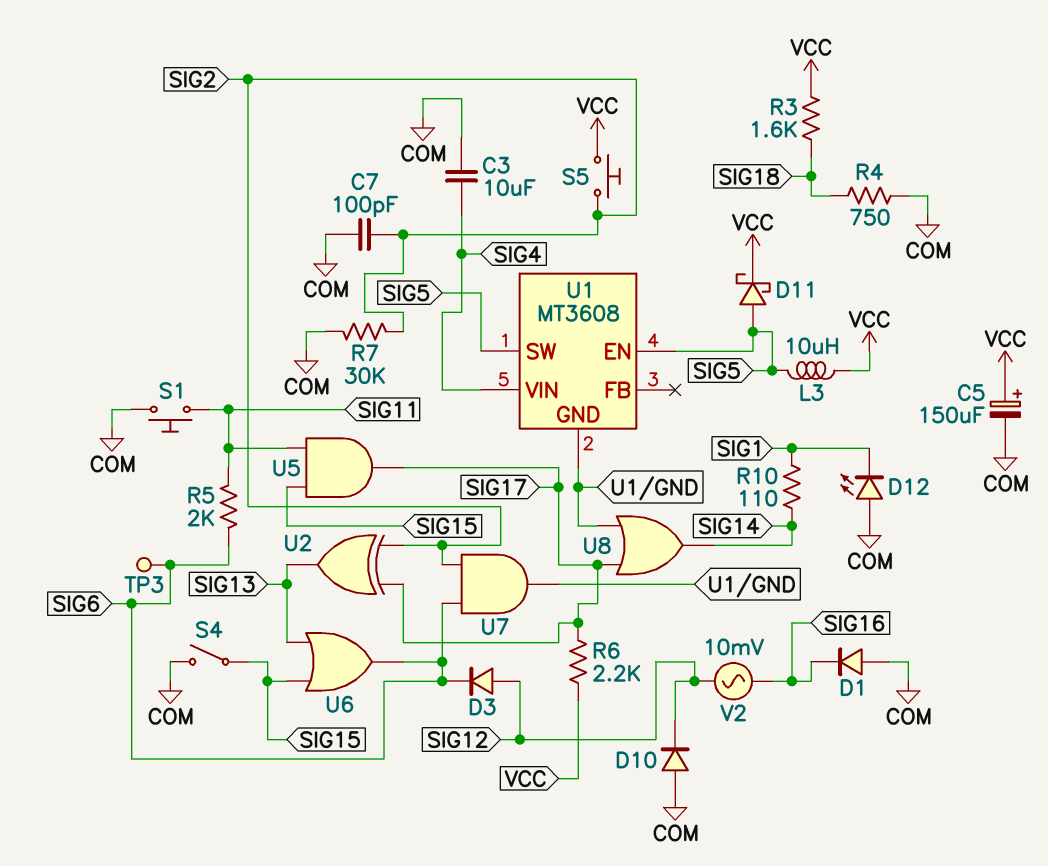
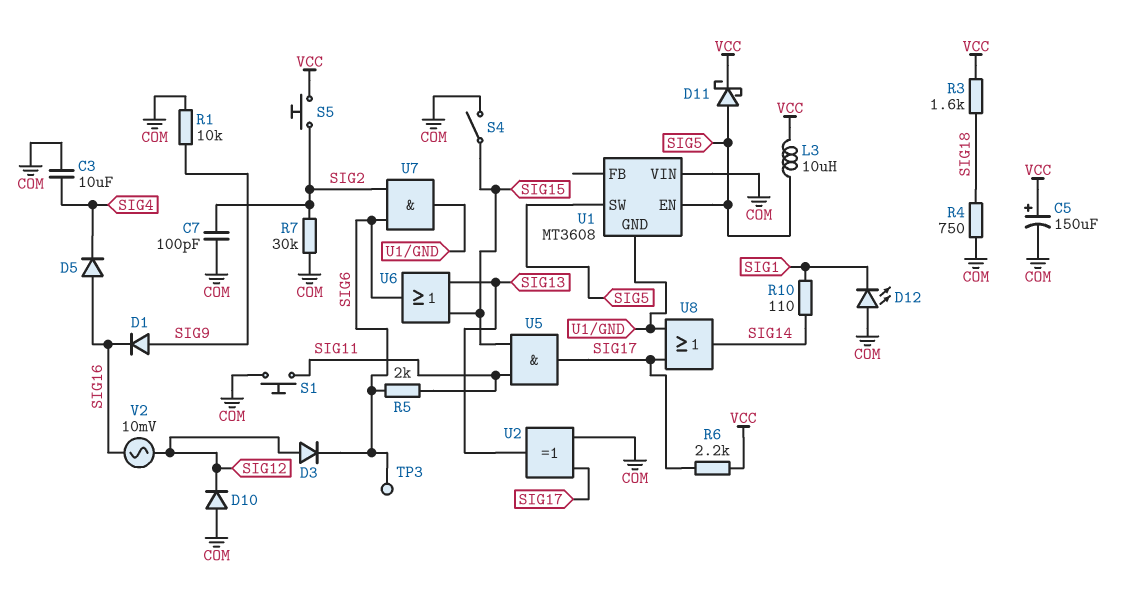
D1: diode (A COM, K SIG16) -> diode (A SIG9, K SIG16)
D5: none -> diode (A SIG16, K SIG4)
R1: none -> 10k (COM, SIG9)
U1 pin VIN: SIG4 -> COM
U2: XOR (in SIG2, in SIG17, out SIG13) -> XOR (in COM, in SIG17, out SIG13)

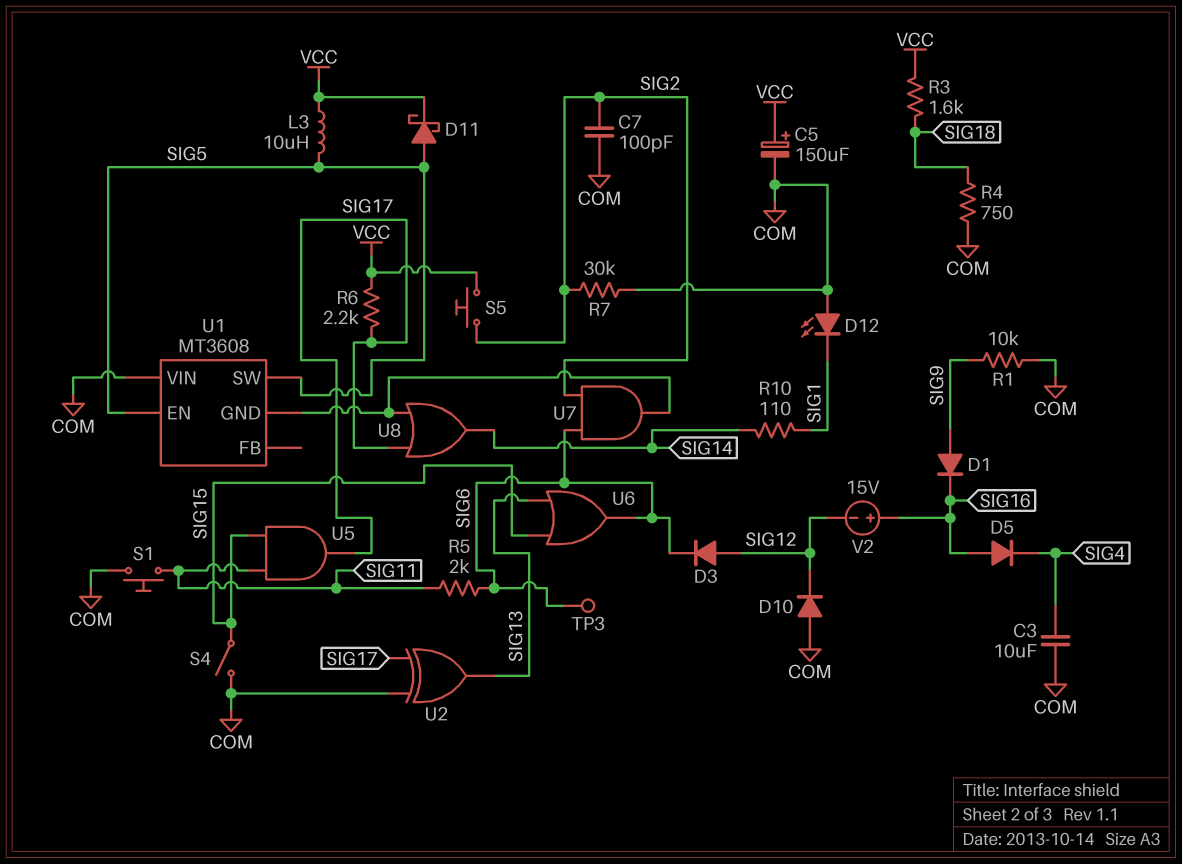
V2: AC 10mV (SIG12, SIG16) -> 15V (plus SIG16, minus SIG12)

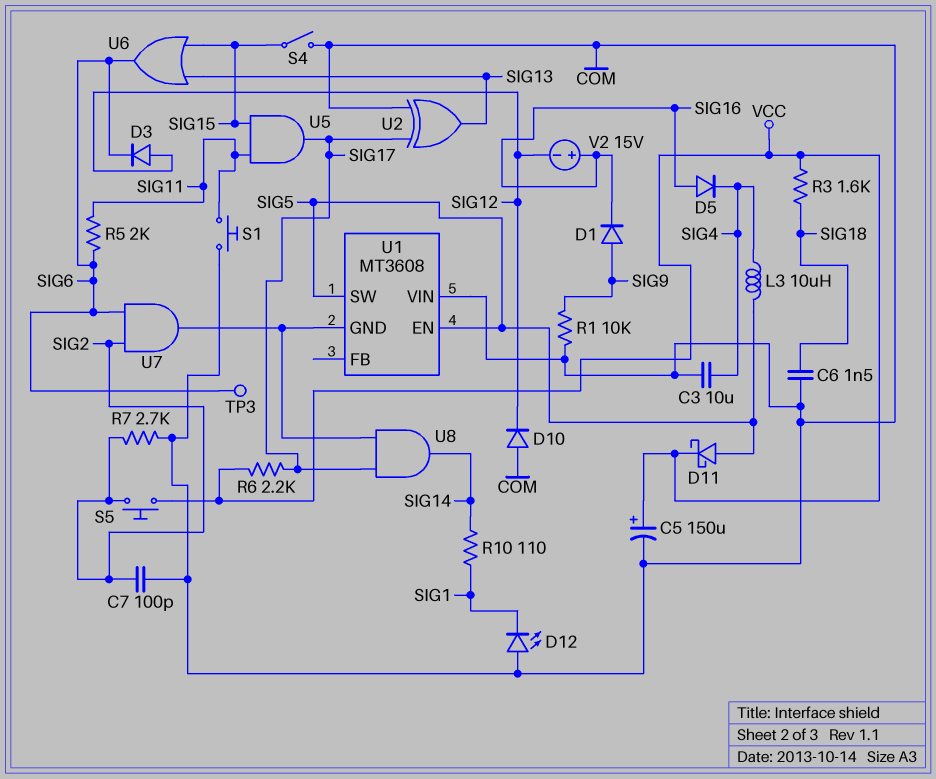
C6: none -> 1.5nF (COM, SIG18)
L3: 10uH (SIG5, VCC) -> 10uH (SIG4, SIG5)
R4: 750 (COM, SIG18) -> none
R7: 30k (COM, SIG2) -> 2.7k (COM, SIG2)
U8: OR (in SIG17, in U1/GND, out SIG14) -> AND (in SIG17, in U1/GND, out SIG14)

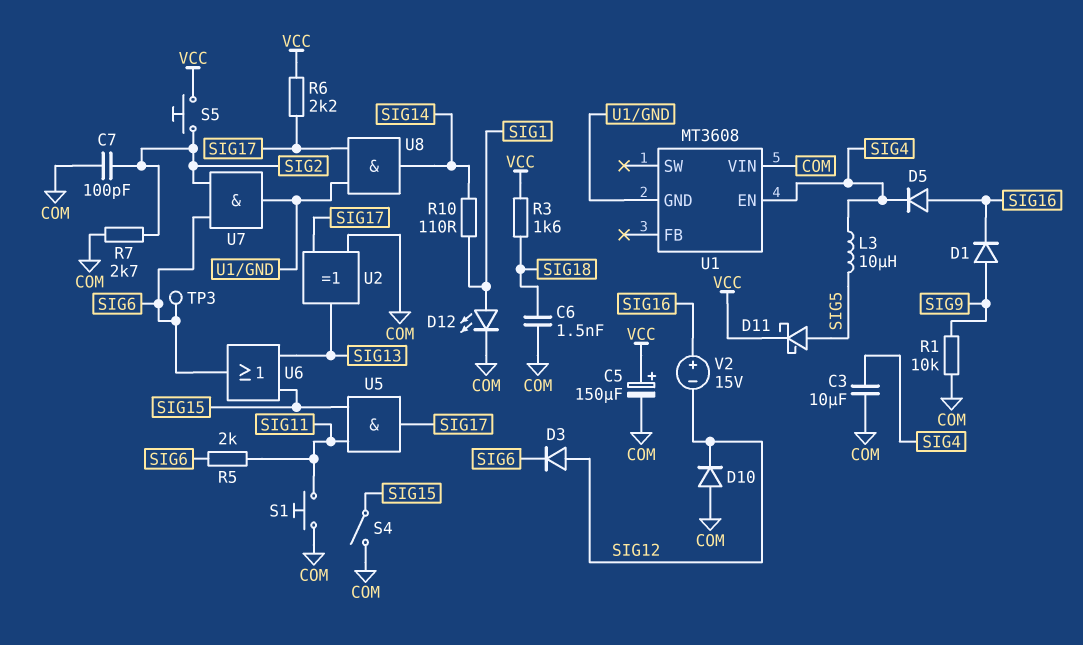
D12: LED (A COM, K SIG1) -> LED (A SIG1, K COM)
U1 pin EN: SIG5 -> SIG4
U1 pin SW: SIG5 -> none

